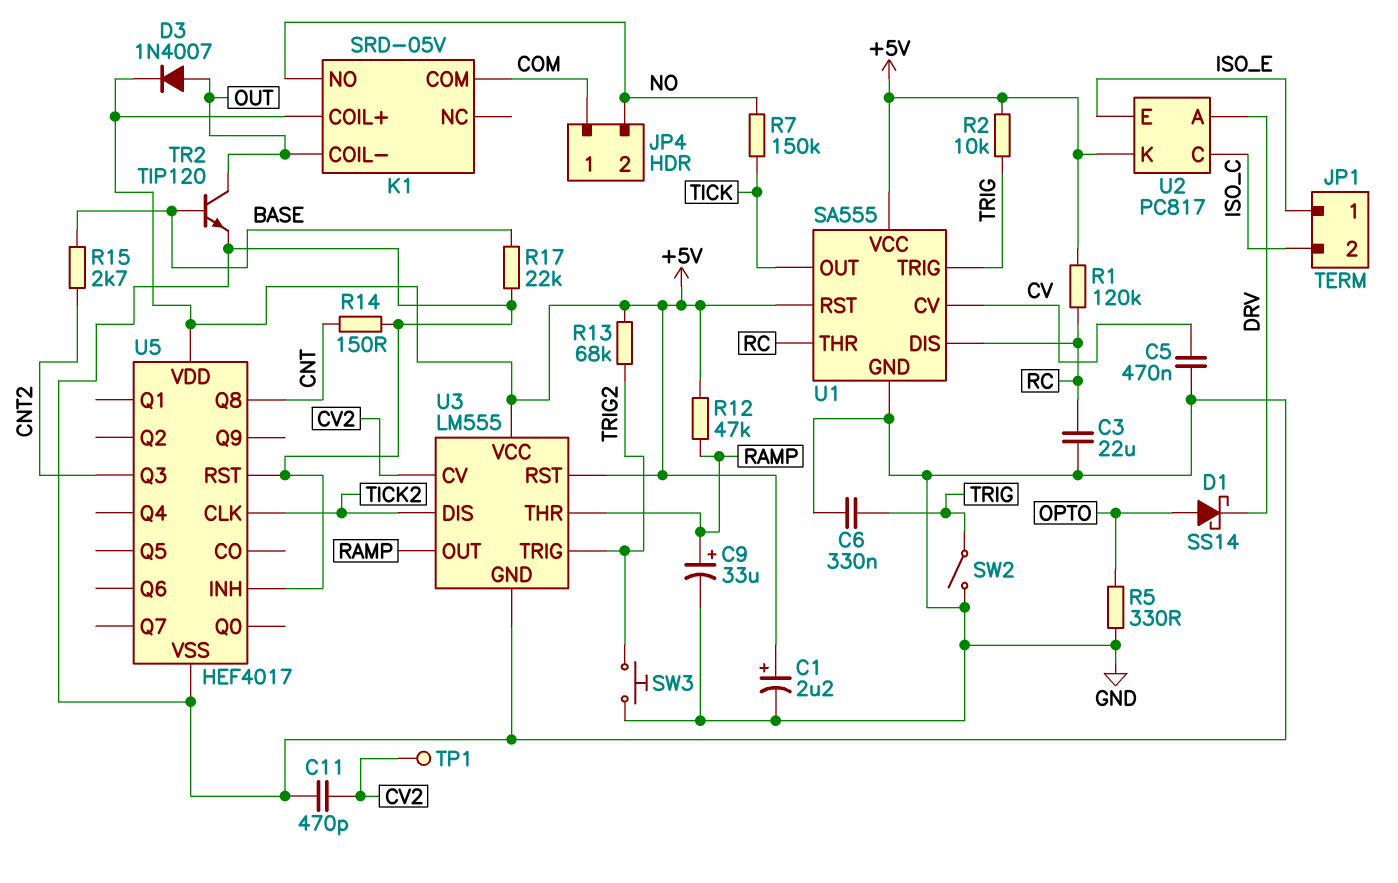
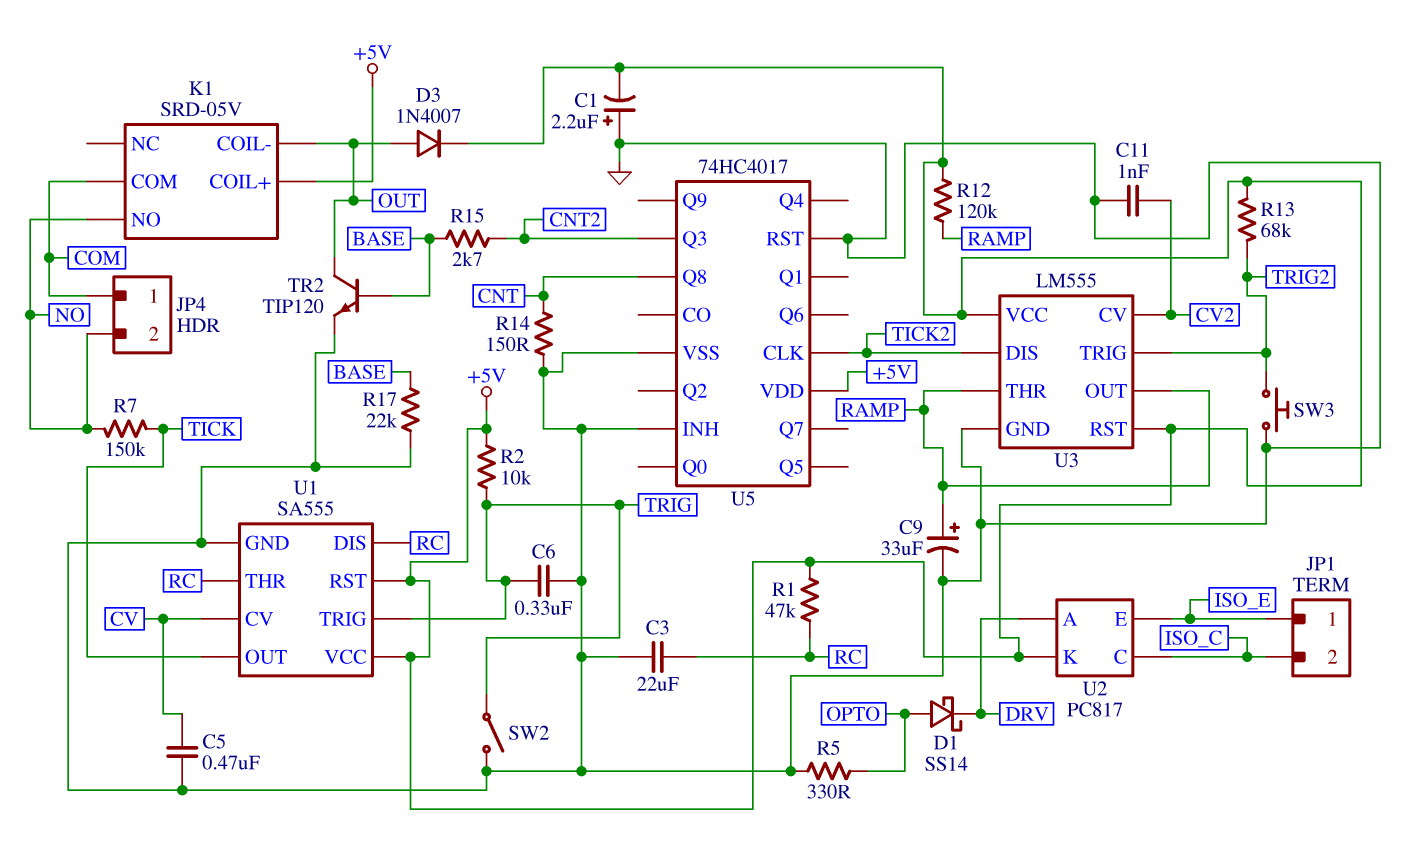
C1: 2.2uF (plus +5V, minus GND) -> 2.2uF (plus GND, minus +5V)
C11: 470pF (CV2, GND) -> 1nF (CV2, GND)
R1: 120k (+5V, RC) -> 47k (+5V, RC)
R12: 47k (+5V, RAMP) -> 120k (+5V, RAMP)
TP1: test point (CV2) -> none
U5: HEF4017 -> 74HC4017

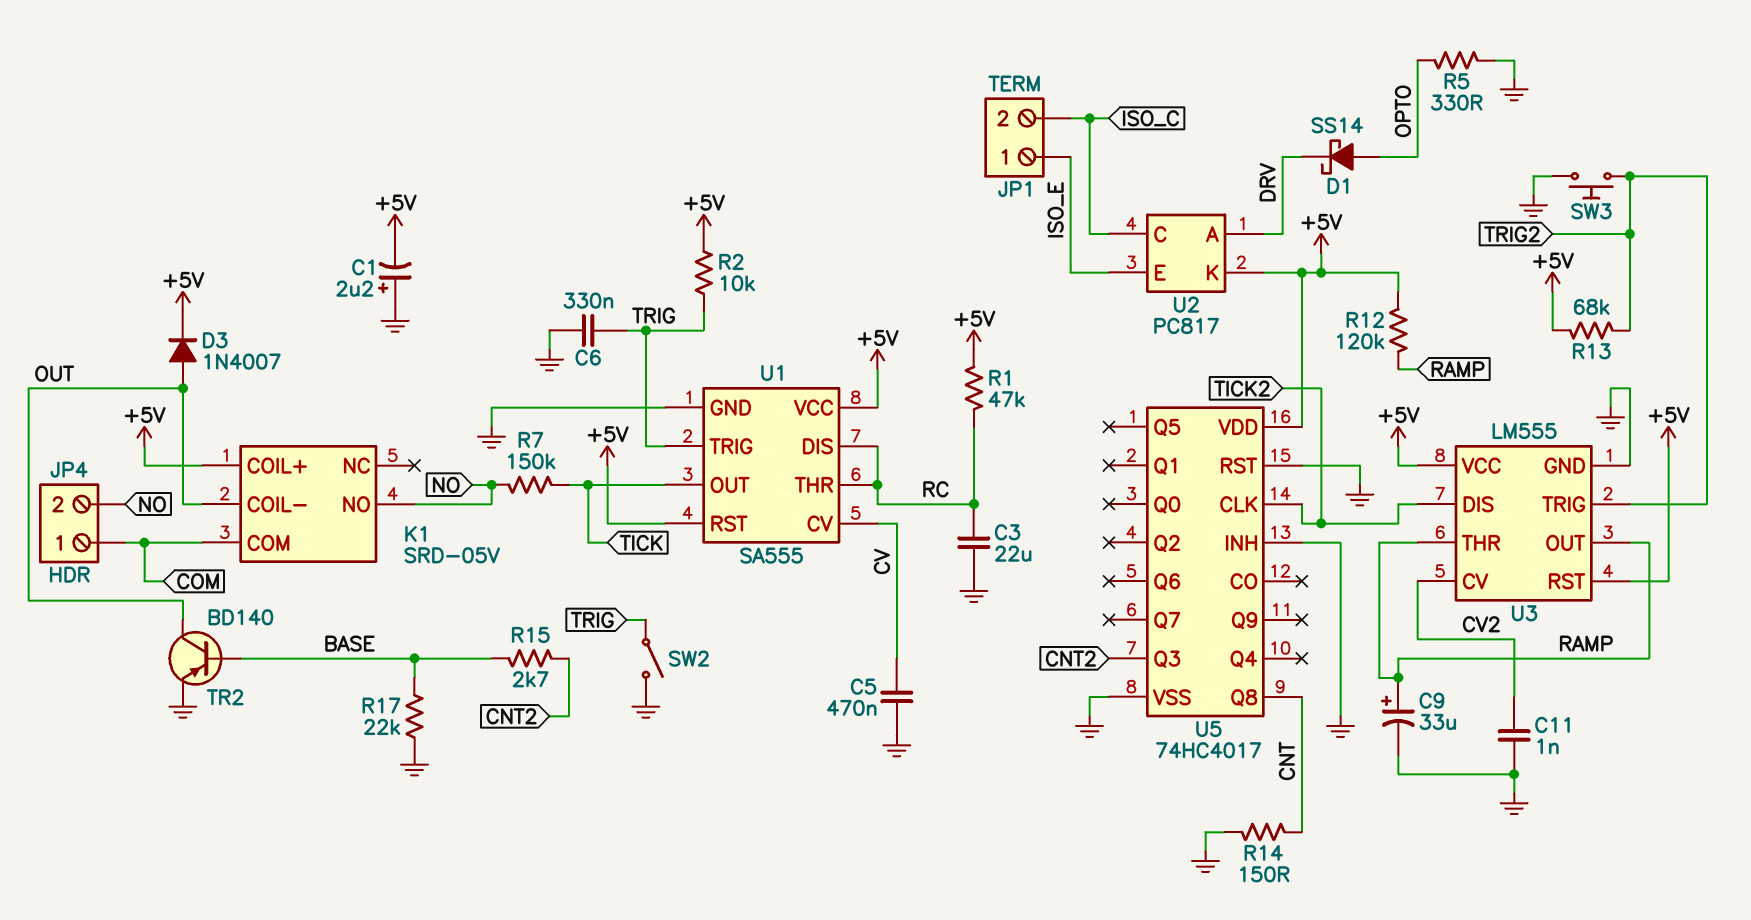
TR2: NPN TIP120 (B BASE, C OUT, E GND) -> PNP BD140 (B BASE, C OUT, E GND)

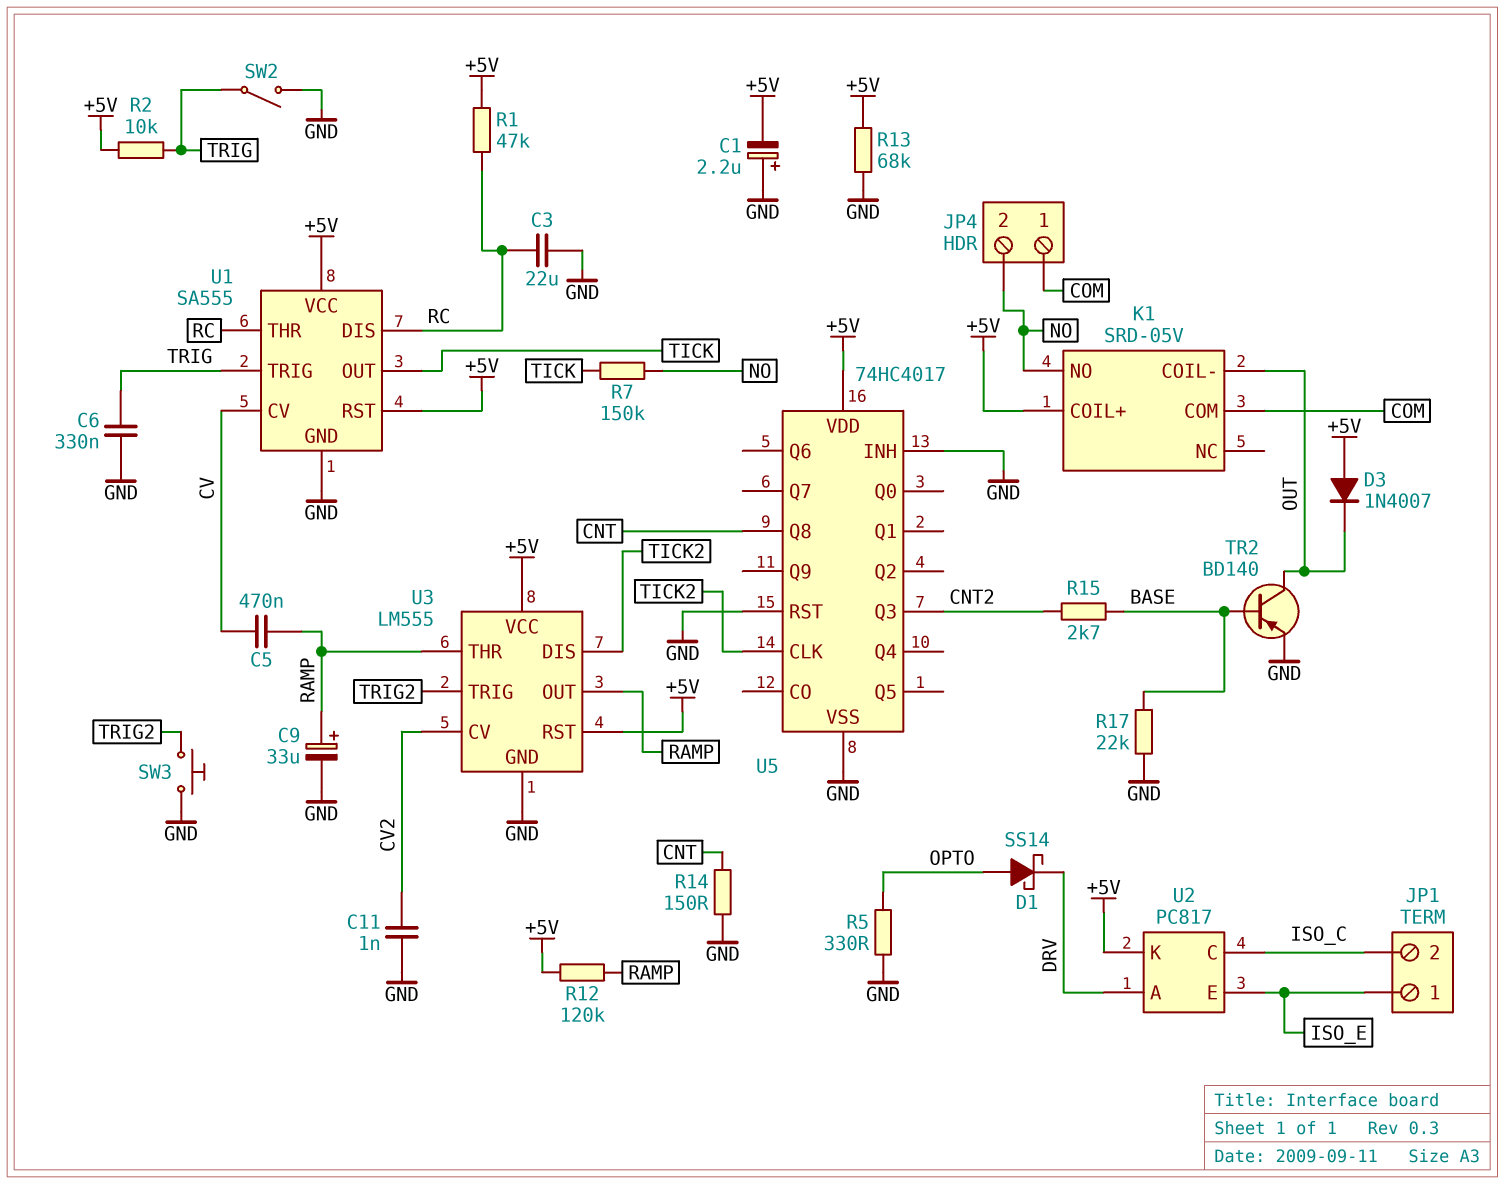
C5: 470nF (CV, GND) -> 470nF (CV, RAMP)
D3: diode 1N4007 (A OUT, K +5V) -> diode 1N4007 (A +5V, K OUT)
R13: 68k (+5V, TRIG2) -> 68k (+5V, GND)

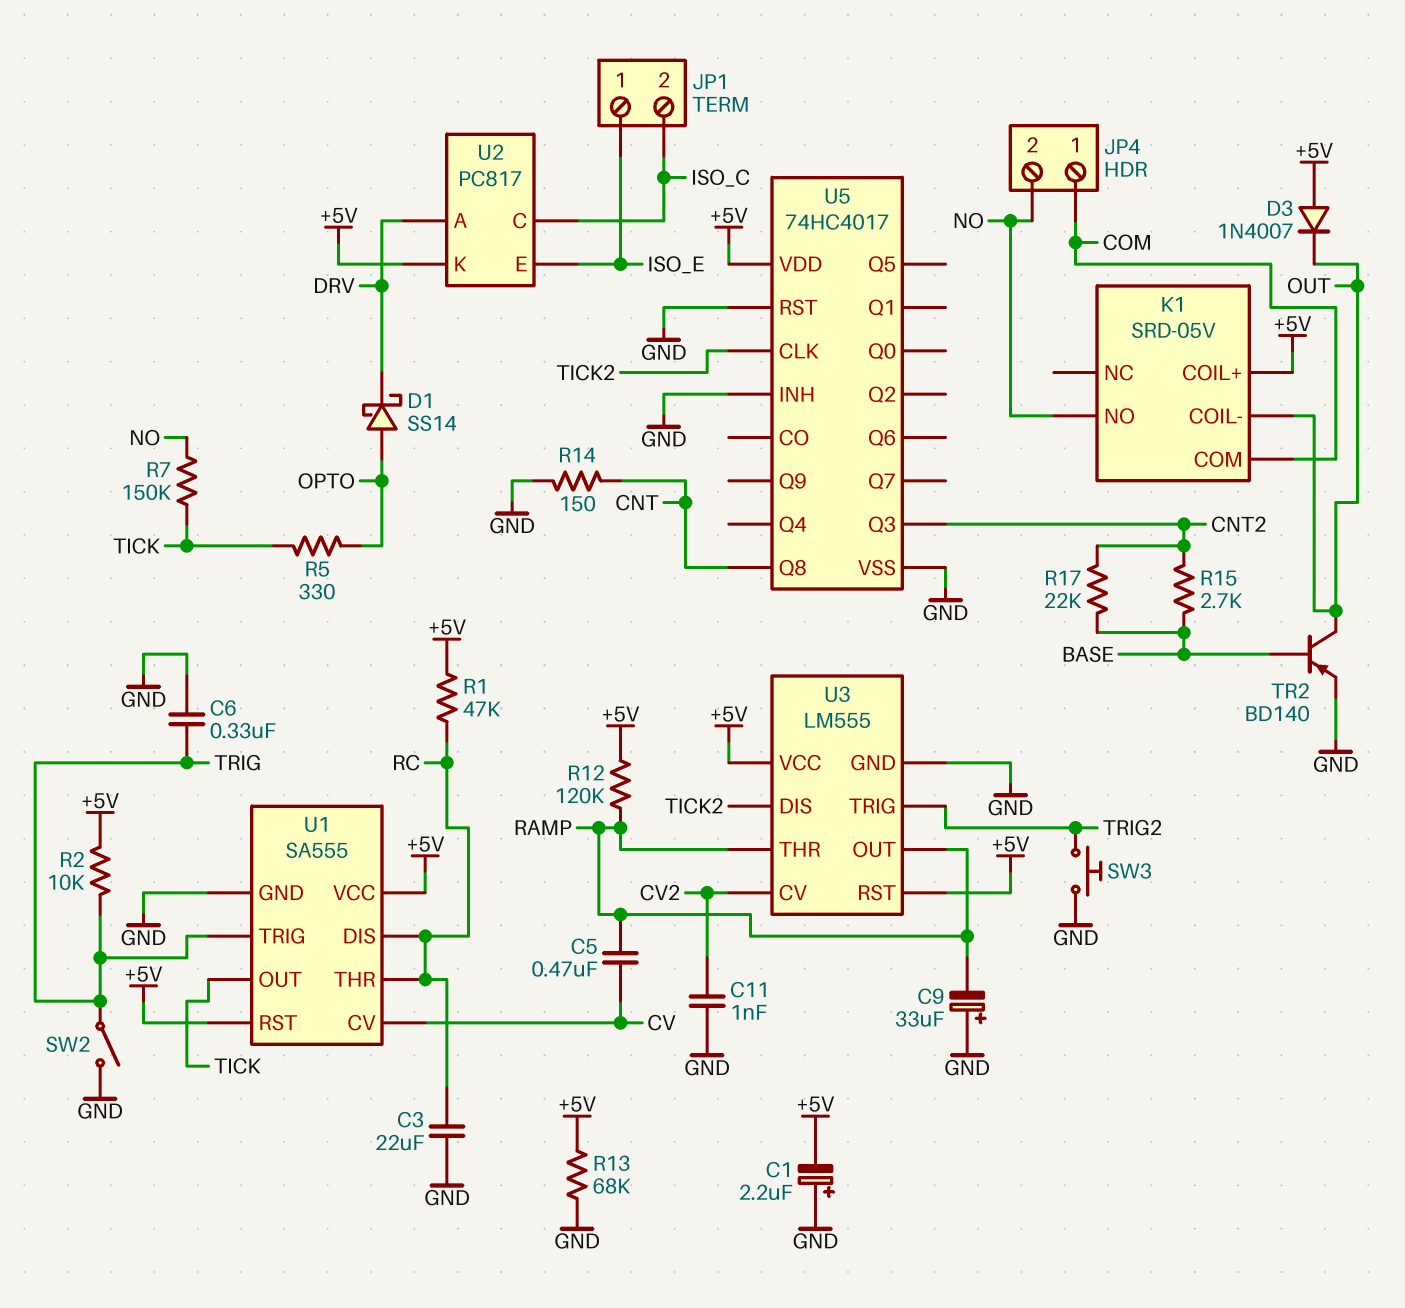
C9: 33uF (plus RAMP, minus GND) -> 33uF (plus GND, minus RAMP)
R5: 330 (GND, OPTO) -> 330 (OPTO, TICK)
R17: 22k (BASE, GND) -> 22k (BASE, CNT2)

